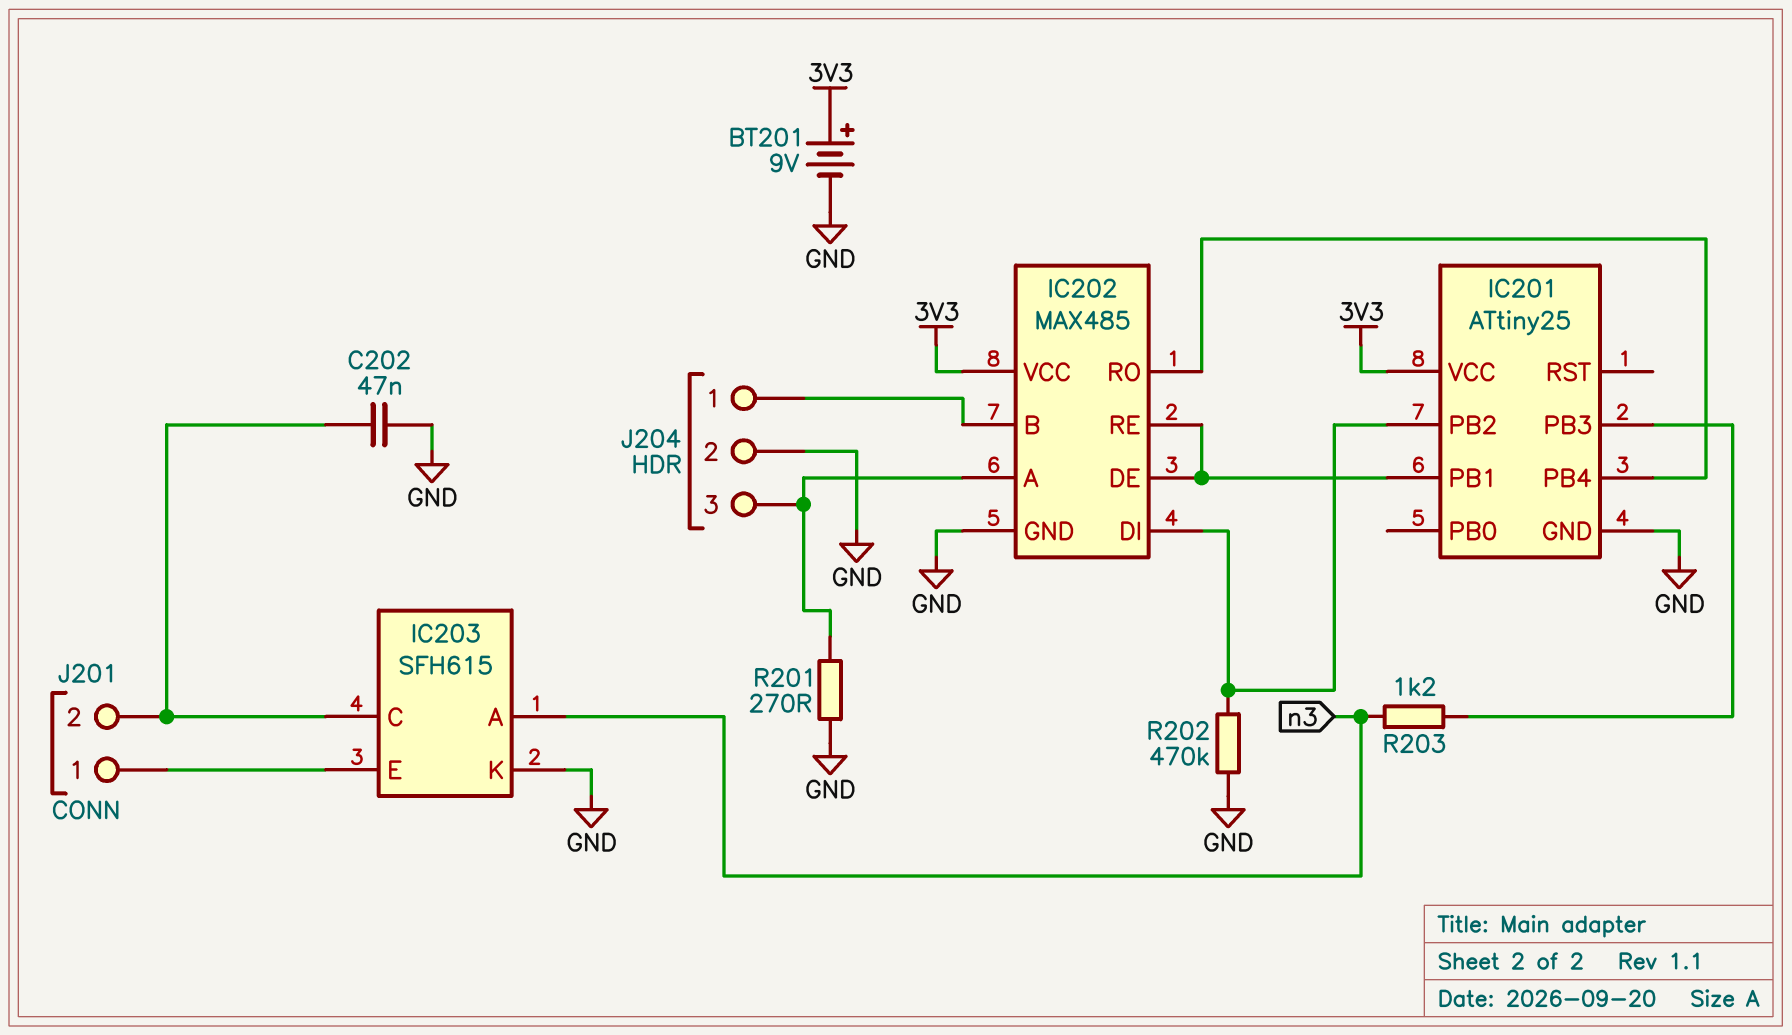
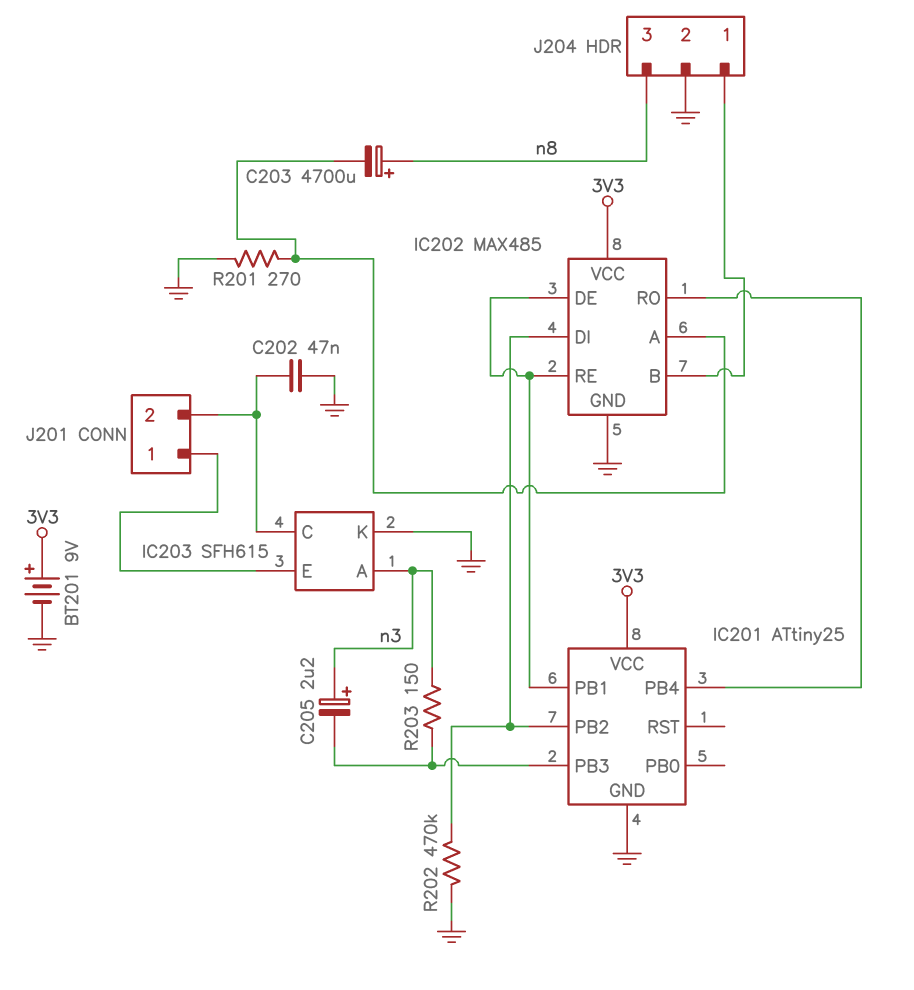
C203: none -> 4700uF (plus n8, minus IC202/A)
C205: none -> 2.2uF (plus n3, minus IC201/PB3)
J204 pin 3: IC202/A -> n8
R203: 1.2k (IC201/PB3, n3) -> 150 (IC201/PB3, n3)

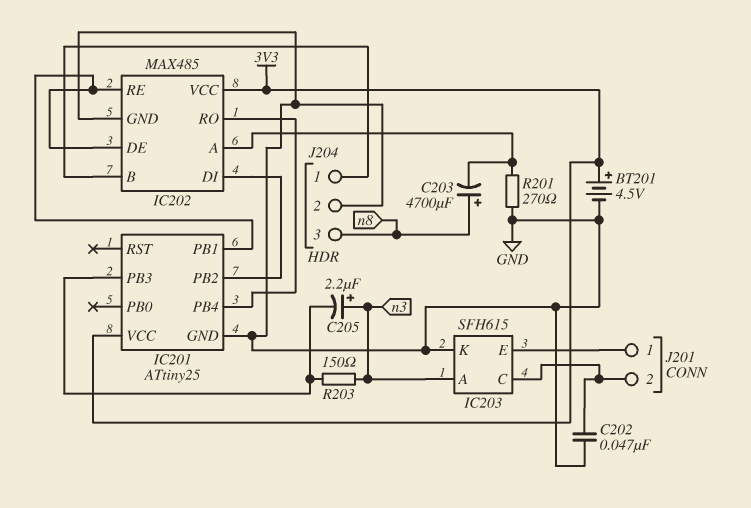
BT201: 9V (plus 3V3, minus GND) -> 4.5V (plus 3V3, minus GND)
R202: 470k (GND, IC201/PB2) -> none

